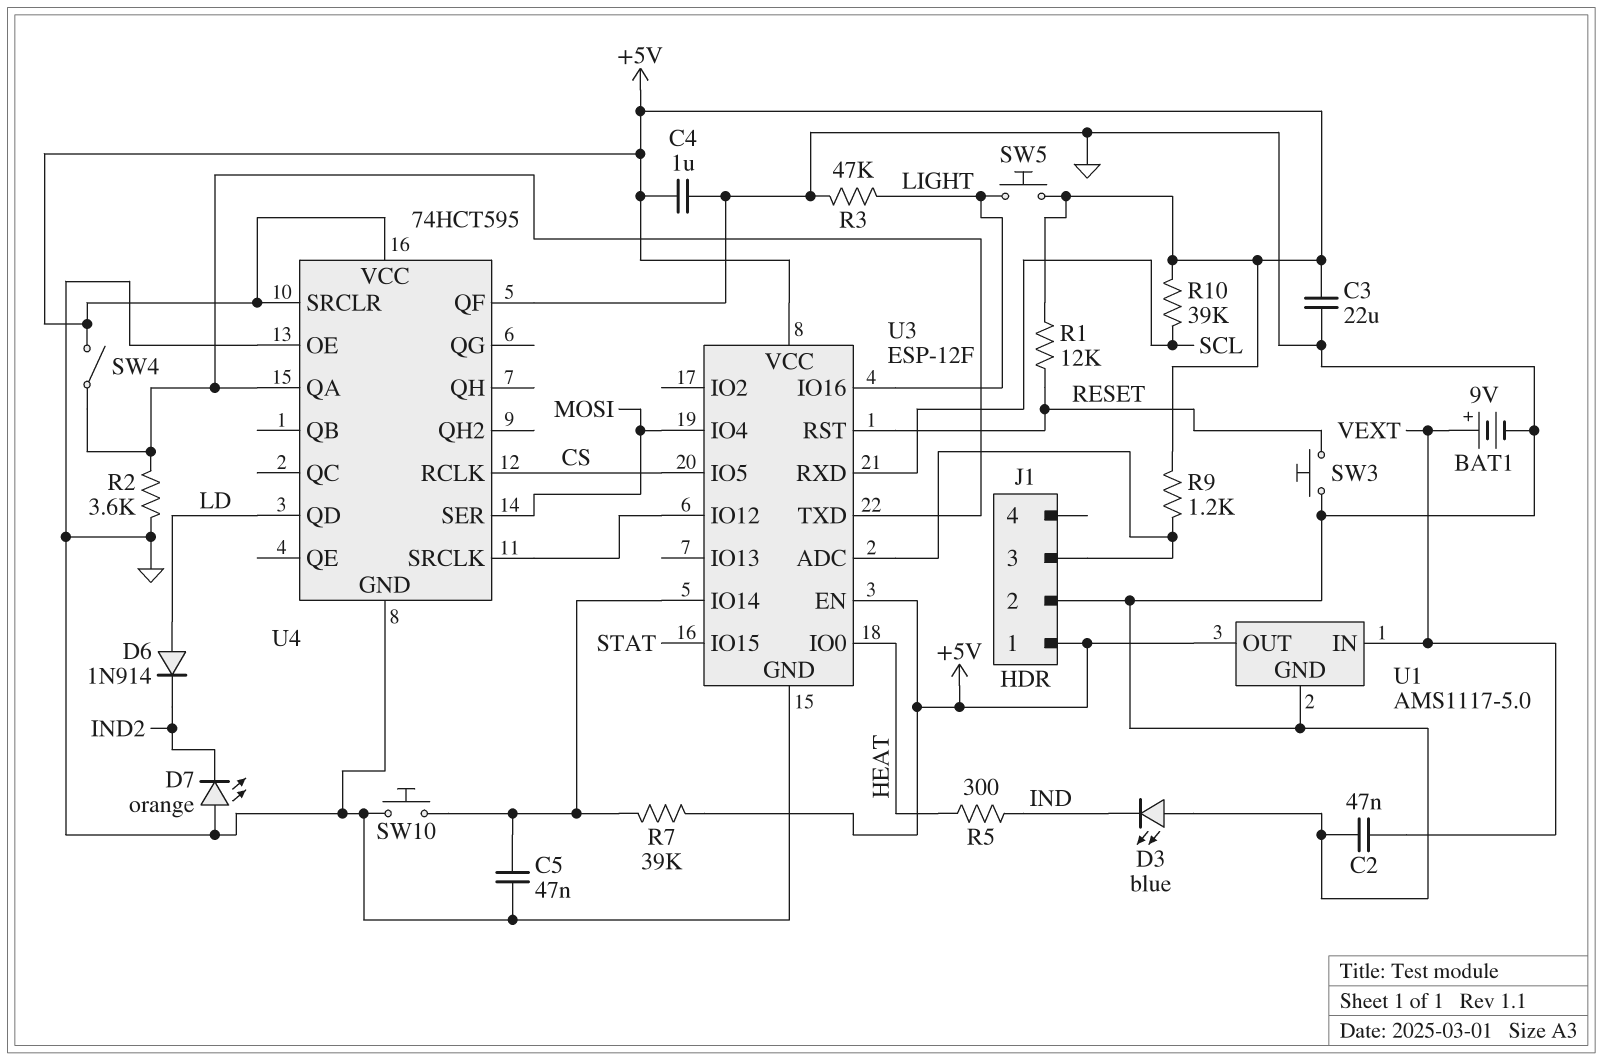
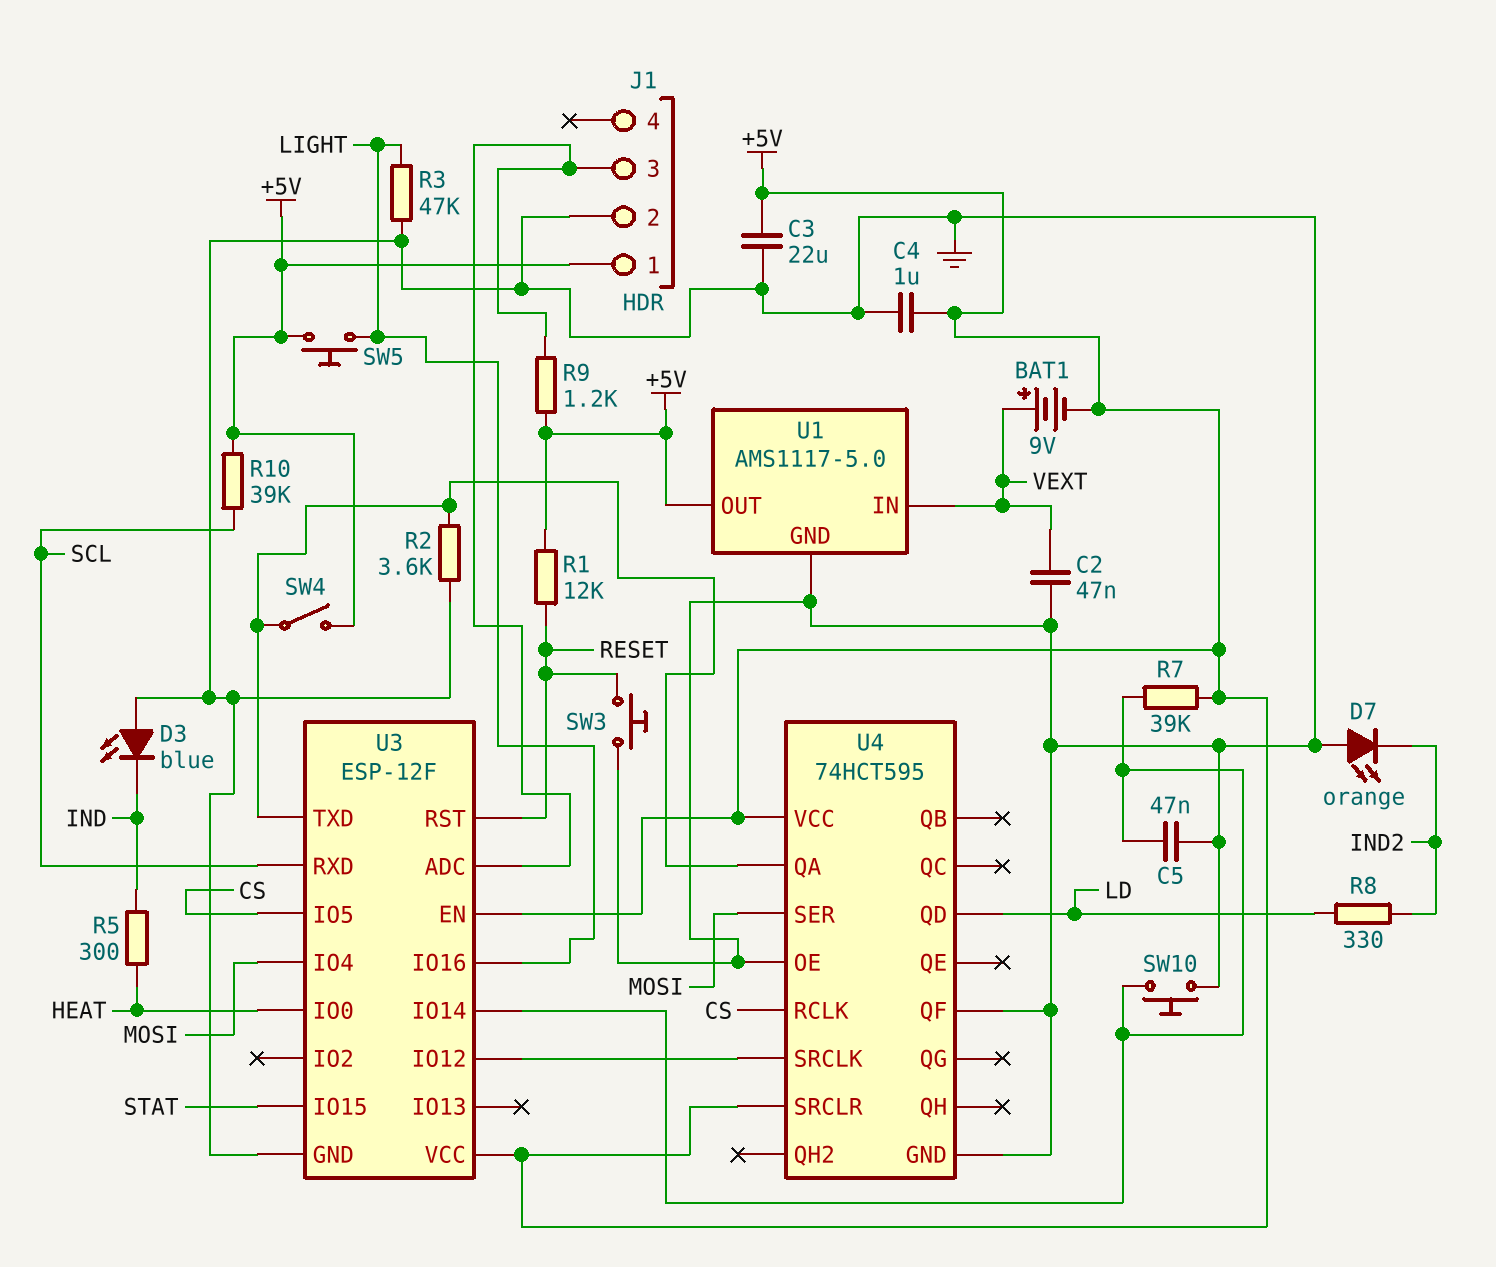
BAT1: 9V (plus VEXT, minus GND) -> 9V (plus VEXT, minus +5V)
D6: diode 1N914 (A LD, K IND2) -> none
R8: none -> 330 (IND2, LD)

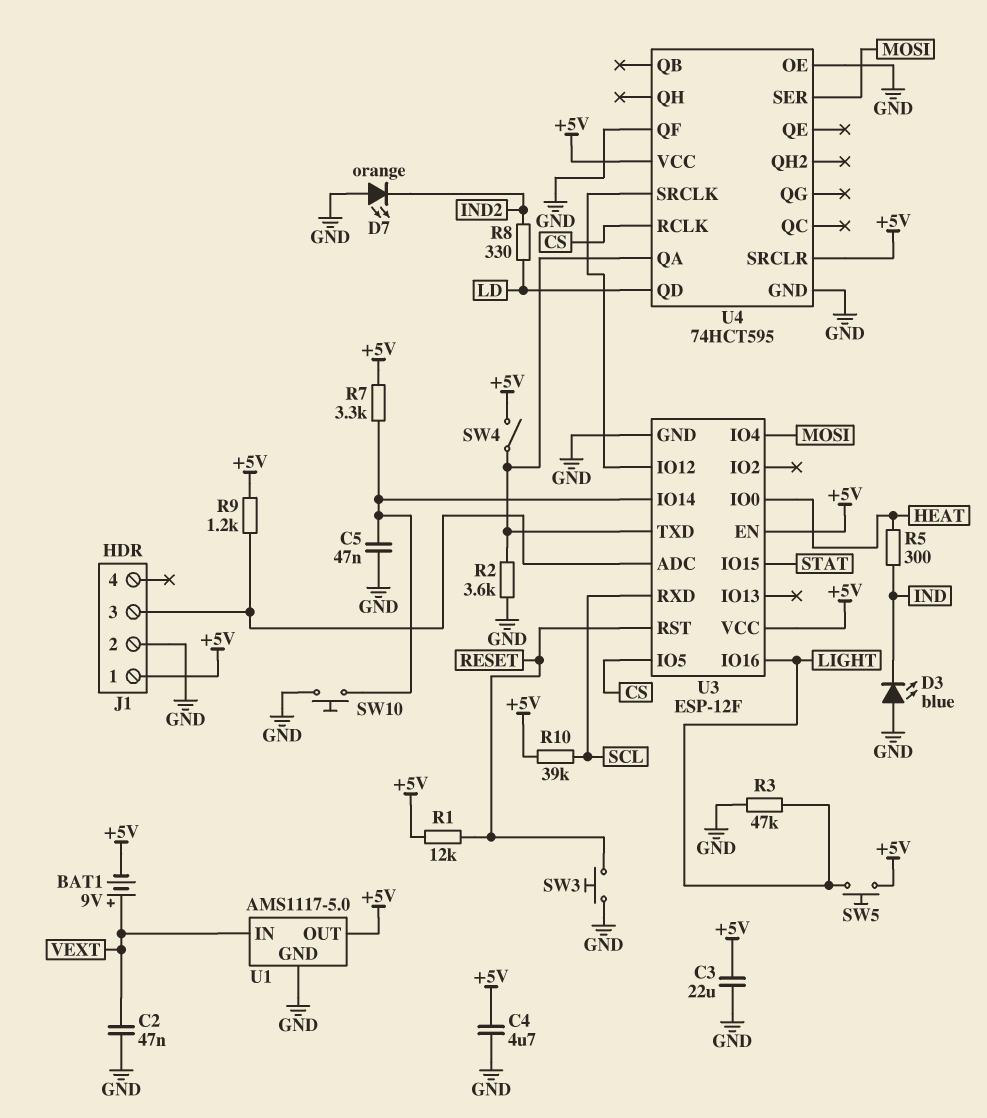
C4: 1uF (+5V, GND) -> 4.7uF (+5V, GND)
R7: 39k (+5V, U3/IO14) -> 3.3k (+5V, U3/IO14)

